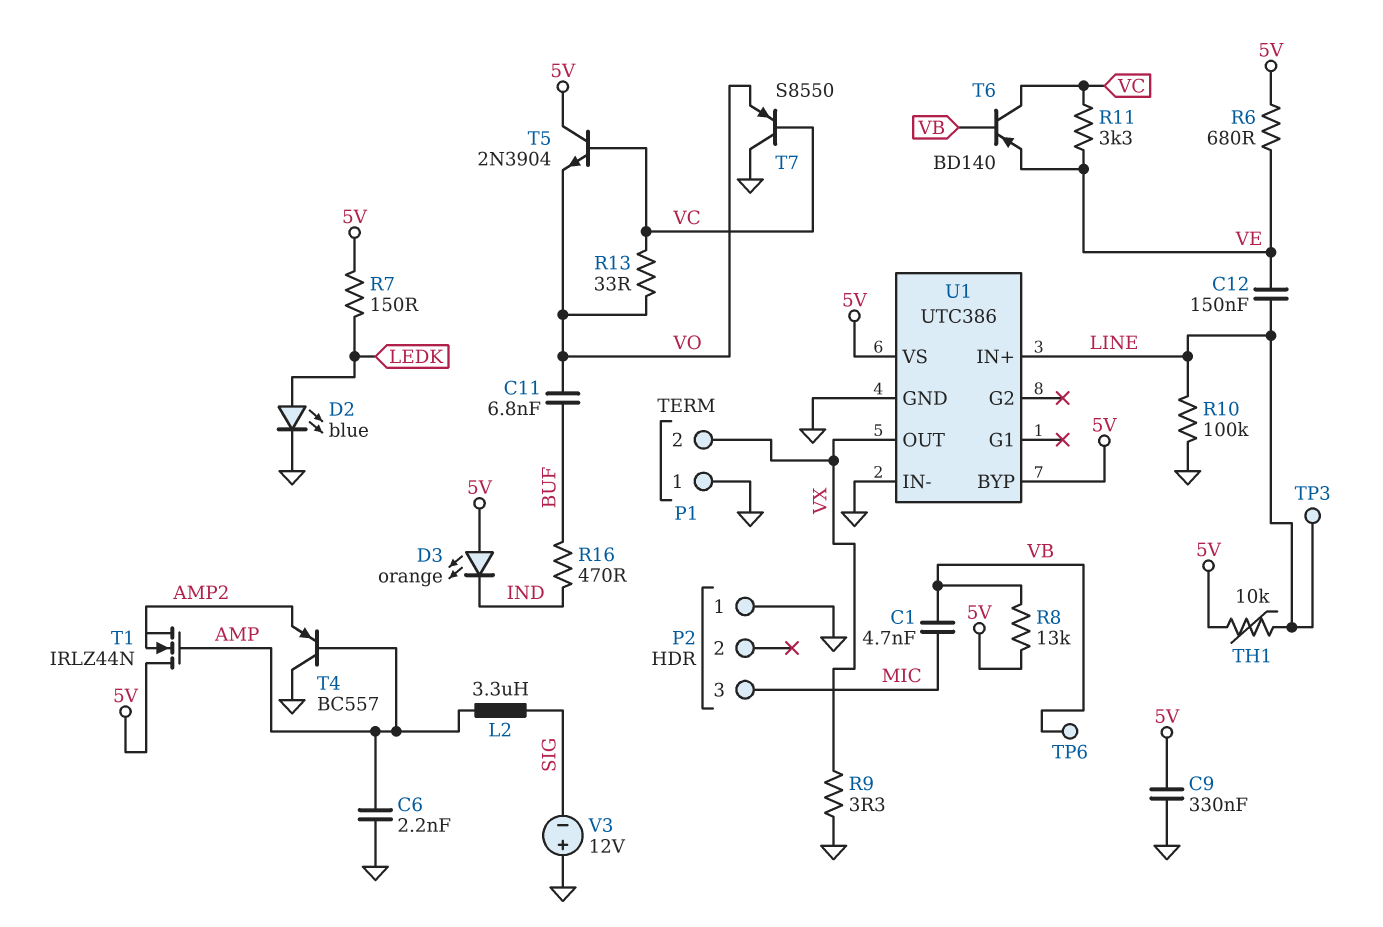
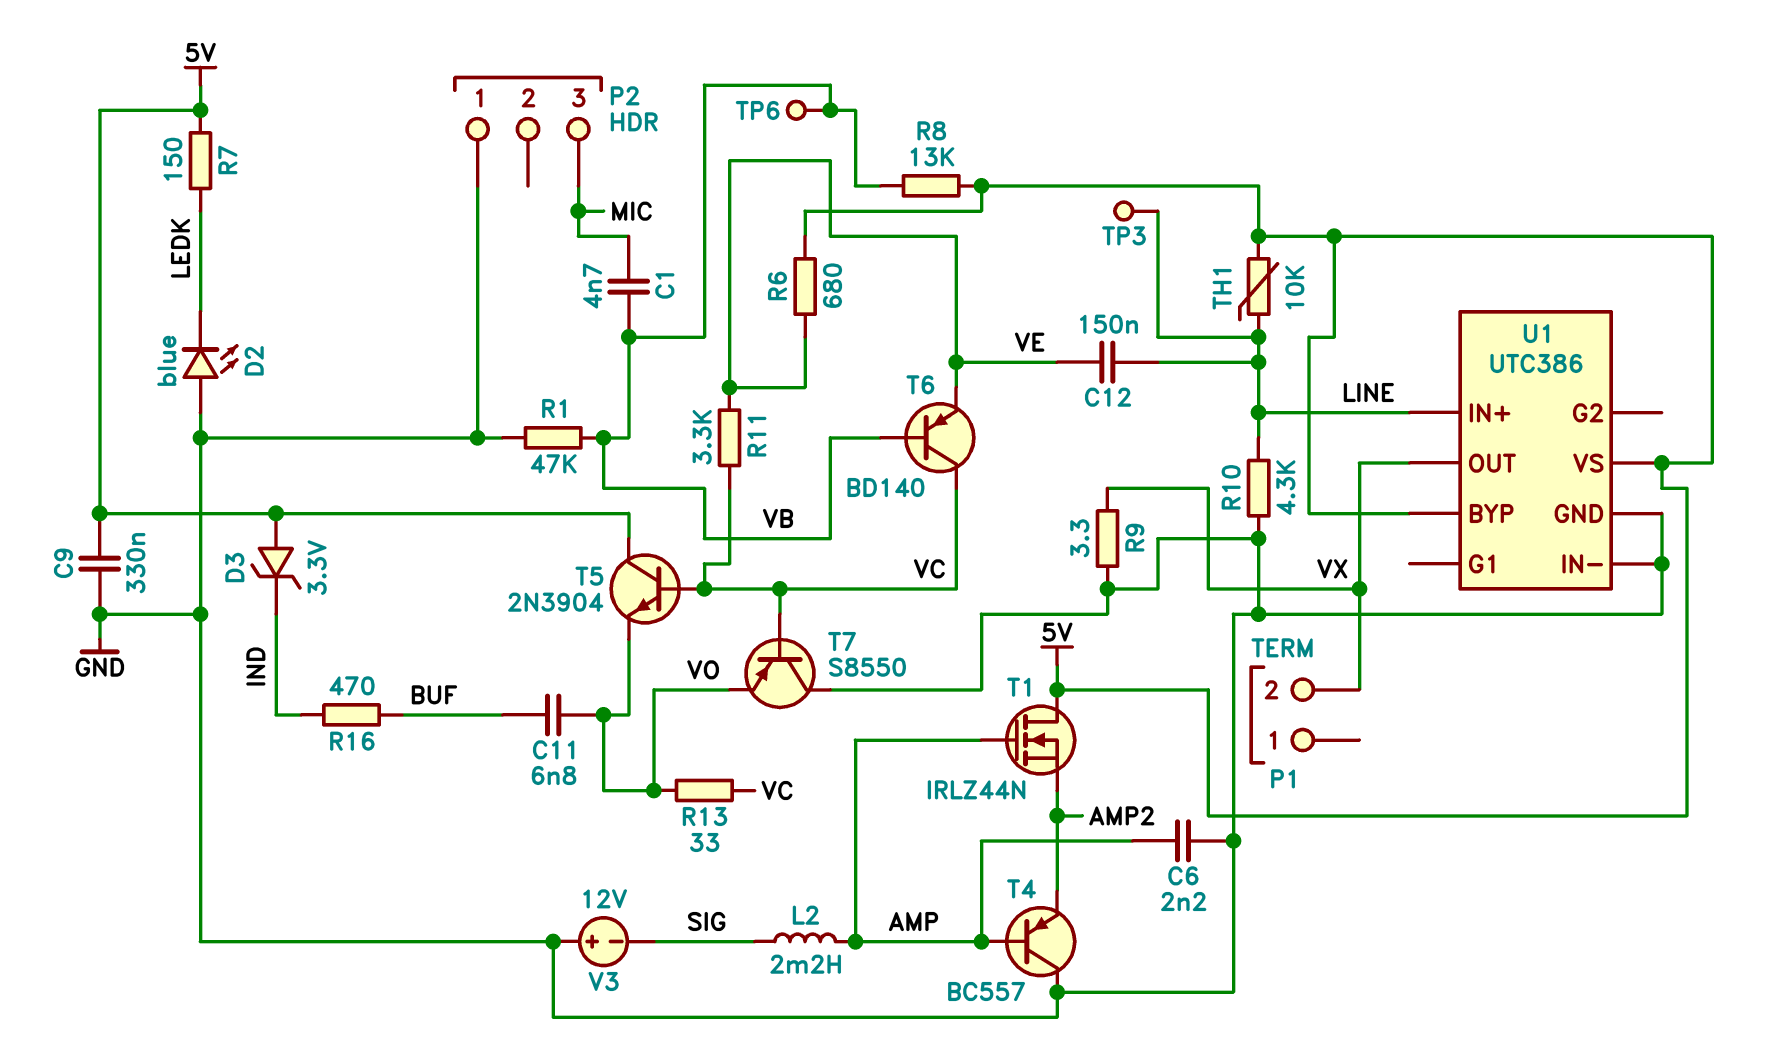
D2: LED blue (A LEDK, K GND) -> LED blue (A GND, K LEDK)
D3: LED orange (A 5V, K IND) -> zener 3.3V (A 5V, K IND)
L2: 3.3uH (AMP, SIG) -> 2.2mH (AMP, SIG)
P1 pin 1: GND -> none
R1: none -> 47k (GND, VB)
R10: 100k (GND, LINE) -> 4.3k (GND, LINE)

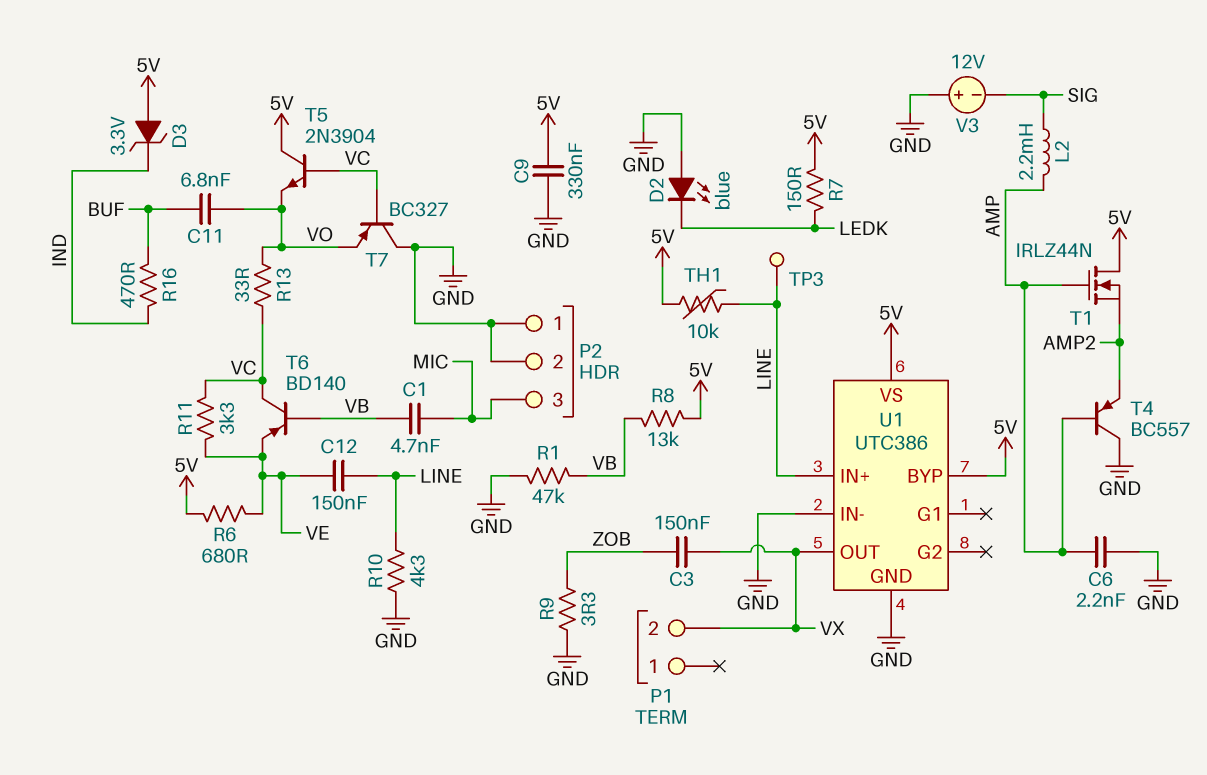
C3: none -> 150nF (VX, ZOB)
P2 pin 2: none -> GND
R9: 3.3 (GND, VX) -> 3.3 (GND, ZOB)
T7: PNP S8550 (B VC, C GND, E VO) -> PNP BC327 (B VC, C GND, E VO)
TP6: test point (VB) -> none

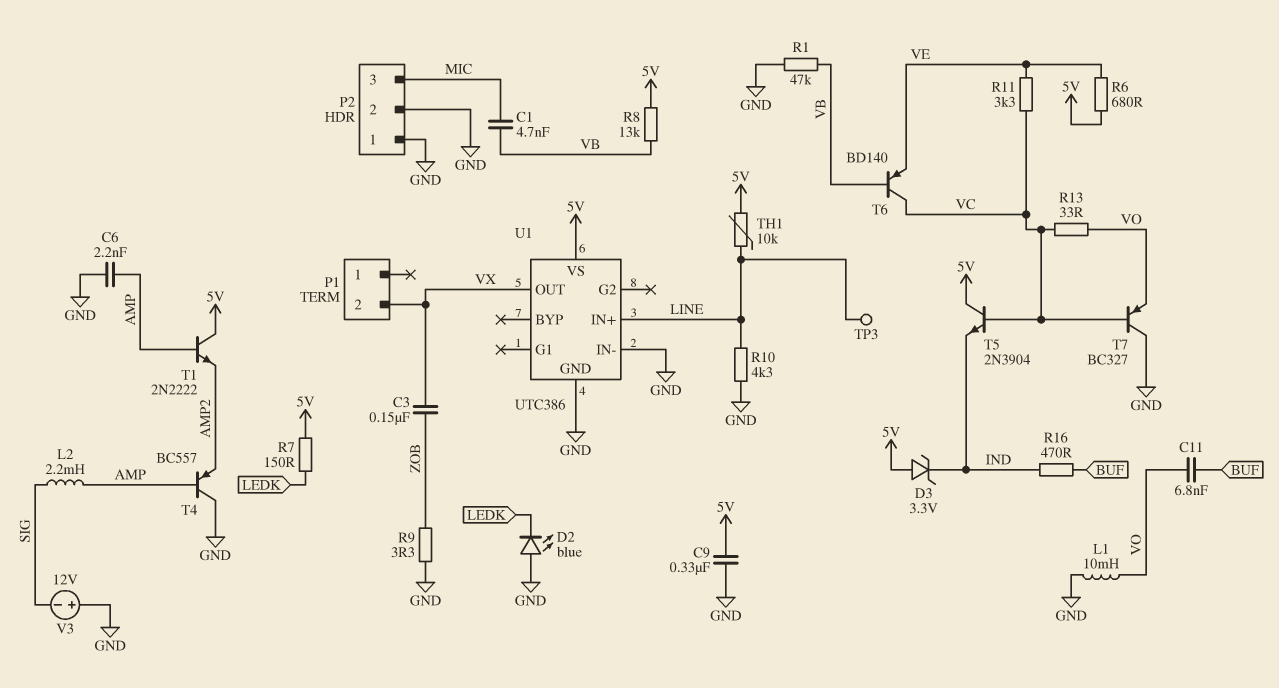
C12: 150nF (LINE, VE) -> none
L1: none -> 10mH (GND, VO)
T1: NMOS IRLZ44N (G AMP, D 5V, S AMP2) -> NPN 2N2222 (B AMP, C 5V, E AMP2)
T5: NPN 2N3904 (B VC, C 5V, E VO) -> NPN 2N3904 (B VC, C 5V, E IND)
U1 pin BYP: 5V -> none

